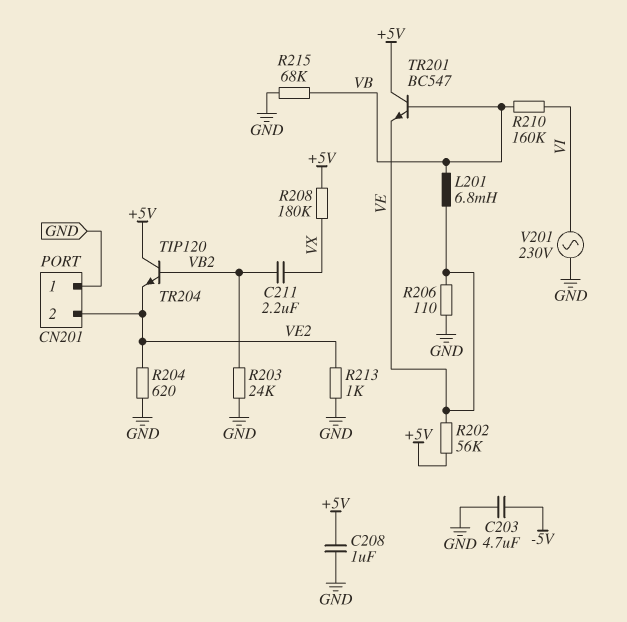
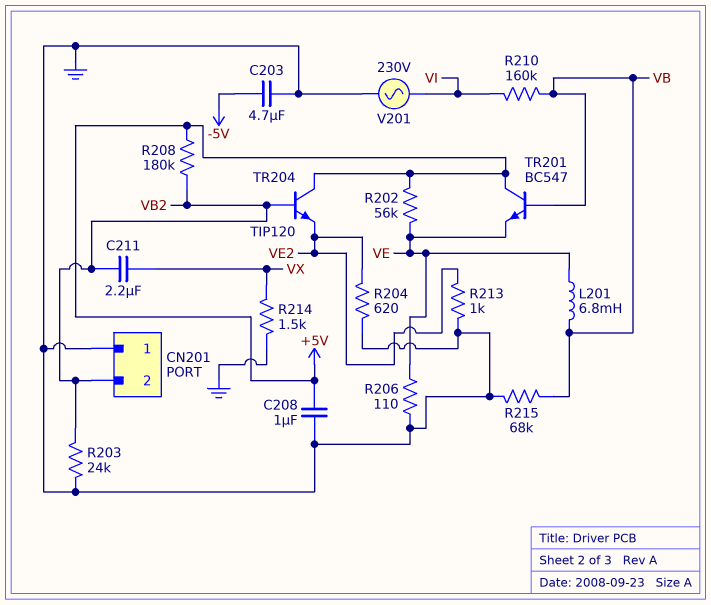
CN201 pin 2: VE2 -> VB2
R208: 180k (+5V, VX) -> 180k (+5V, VB2)
R214: none -> 1.5k (GND, VX)

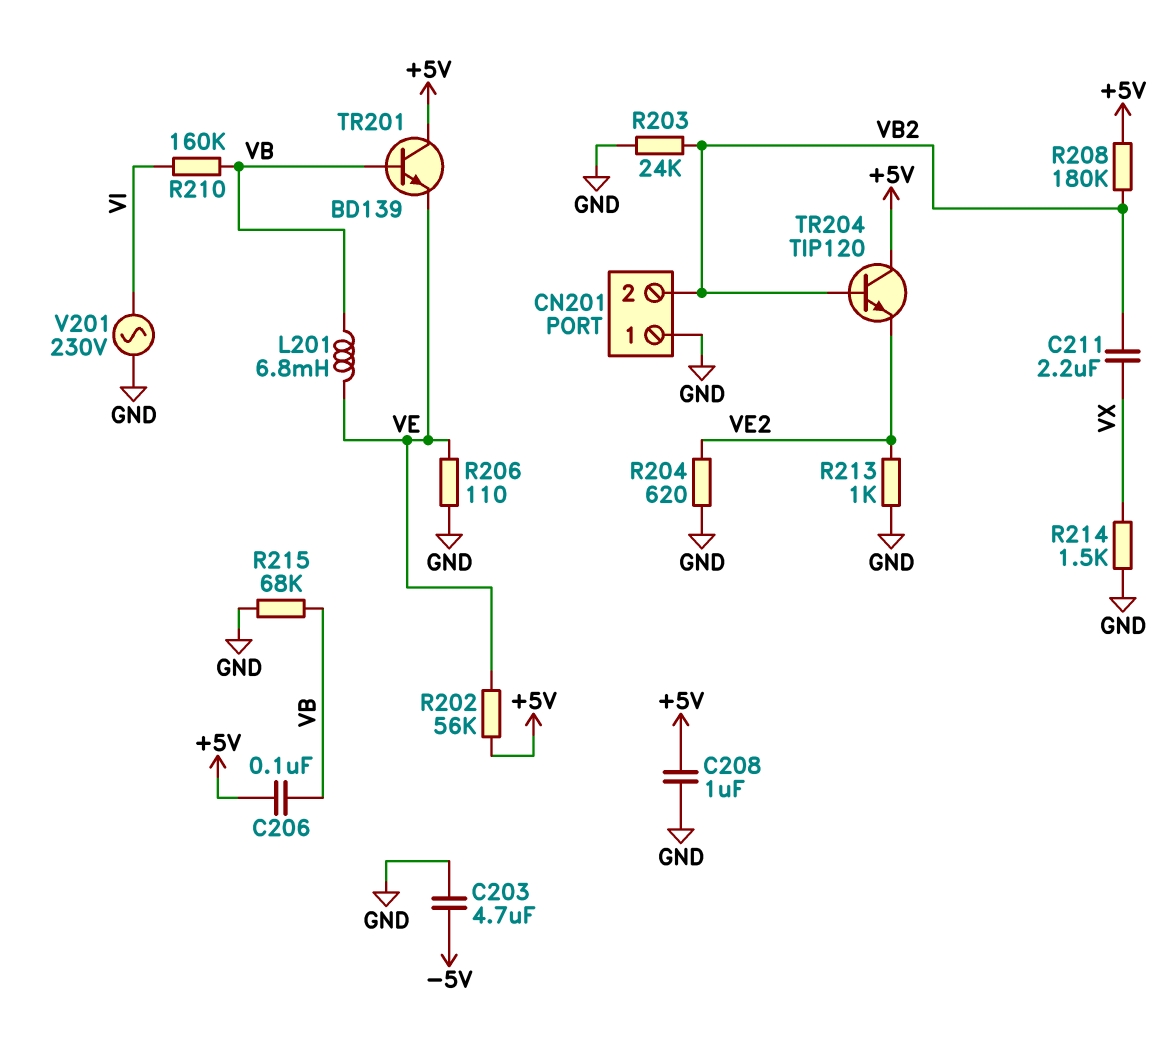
C206: none -> 100nF (+5V, VB)
TR201: NPN BC547 (B VB, C +5V, E VE) -> NPN BD139 (B VB, C +5V, E VE)

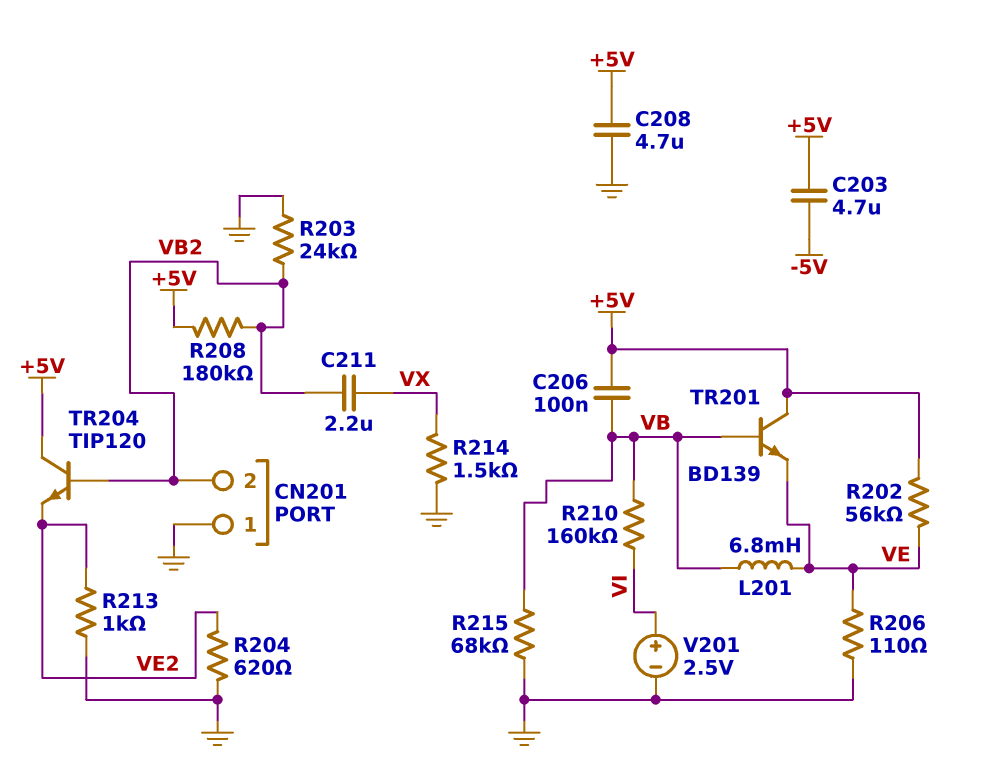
C203: 4.7uF (-5V, GND) -> 4.7uF (+5V, -5V)
C208: 1uF (+5V, GND) -> 4.7uF (+5V, GND)
V201: AC 230V (GND, VI) -> 2.5V (plus VI, minus GND)

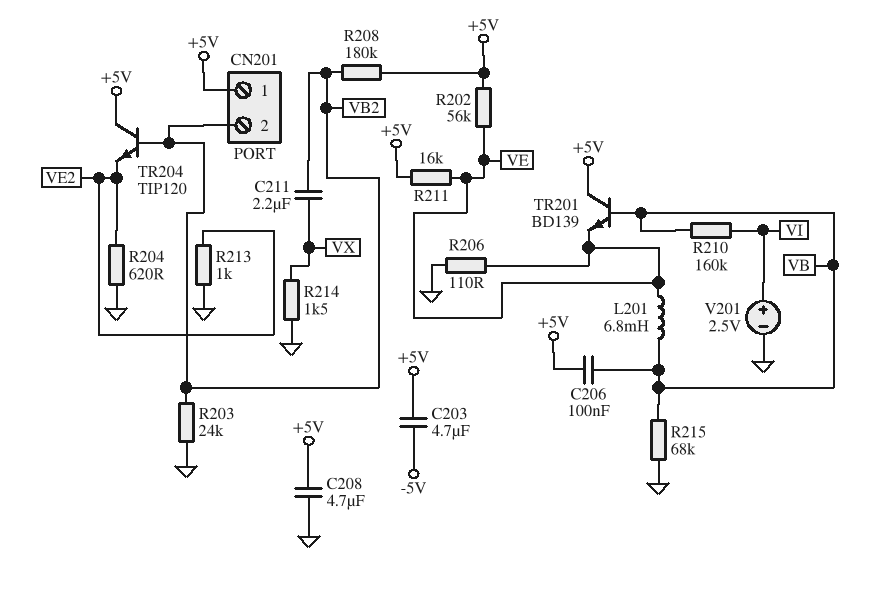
CN201 pin 1: GND -> +5V
R211: none -> 16k (+5V, VE)

